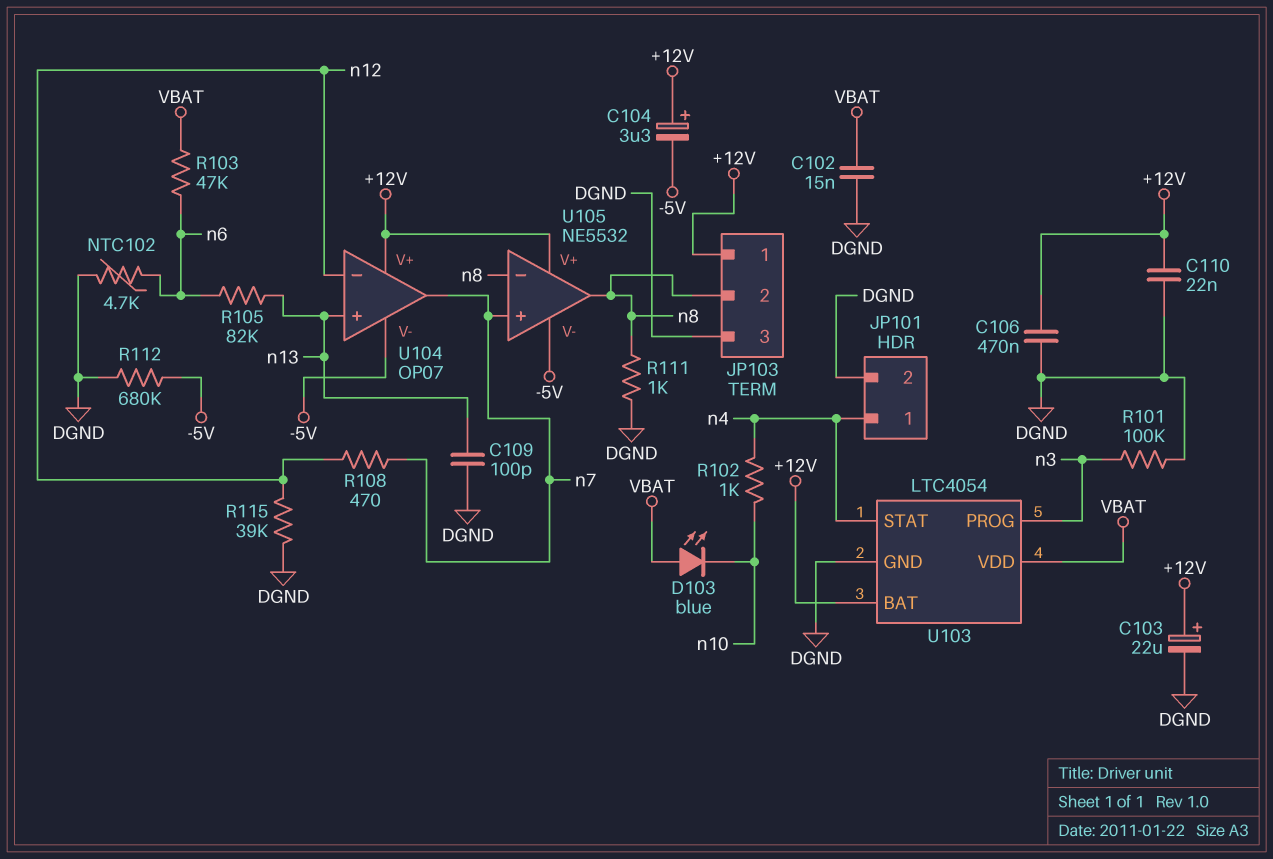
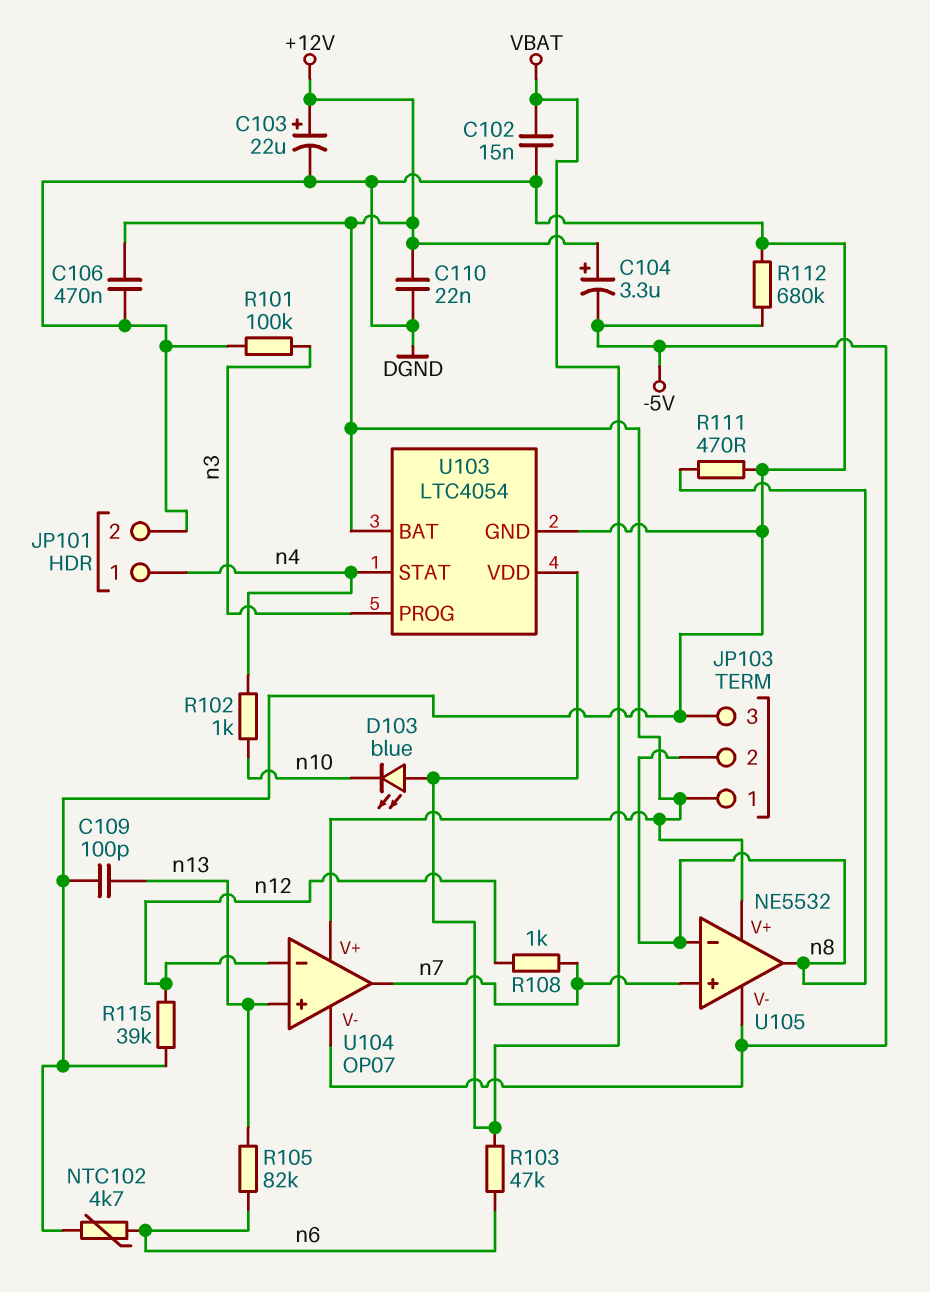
R108: 470 (n7, n12) -> 1k (n7, n12)
R111: 1k (DGND, n8) -> 470 (DGND, n8)

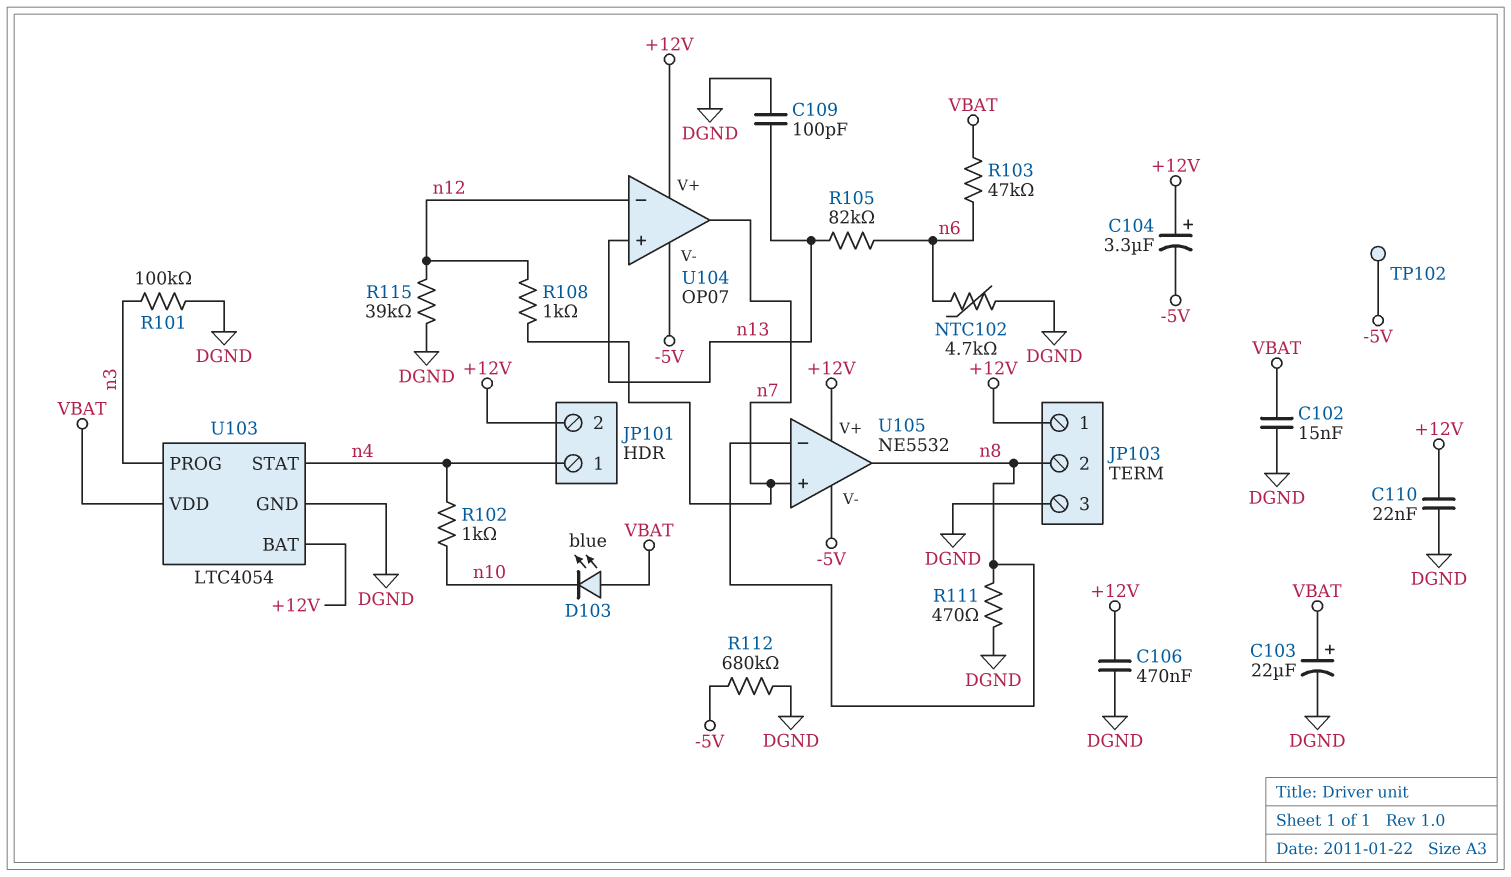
C103: 22uF (plus +12V, minus DGND) -> 22uF (plus VBAT, minus DGND)
JP101 pin 2: DGND -> +12V
TP102: none -> test point (-5V)

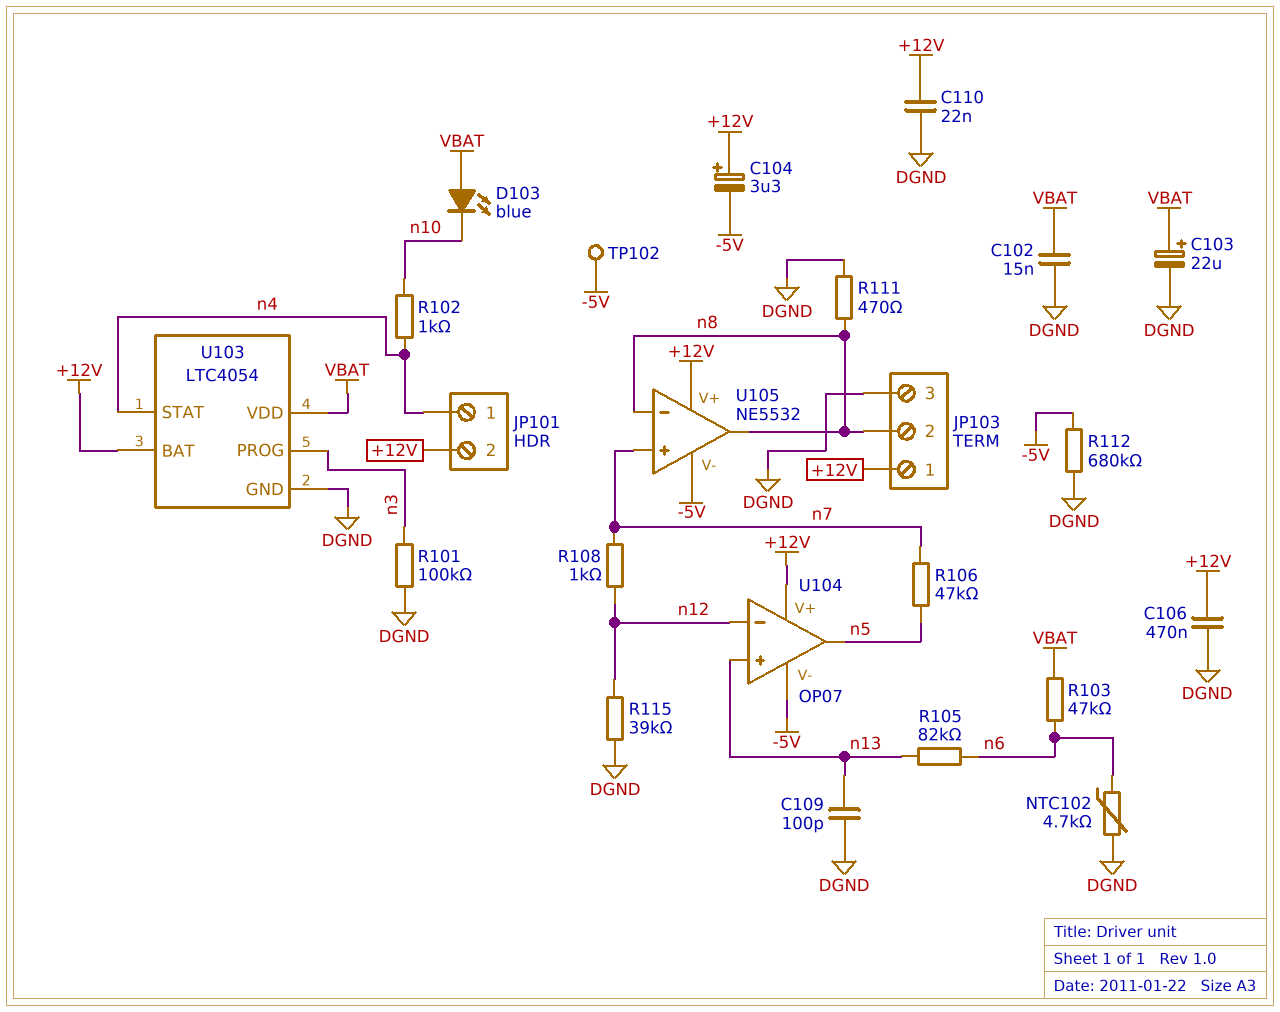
R106: none -> 47k (n5, n7)
U104 pin out: n7 -> n5

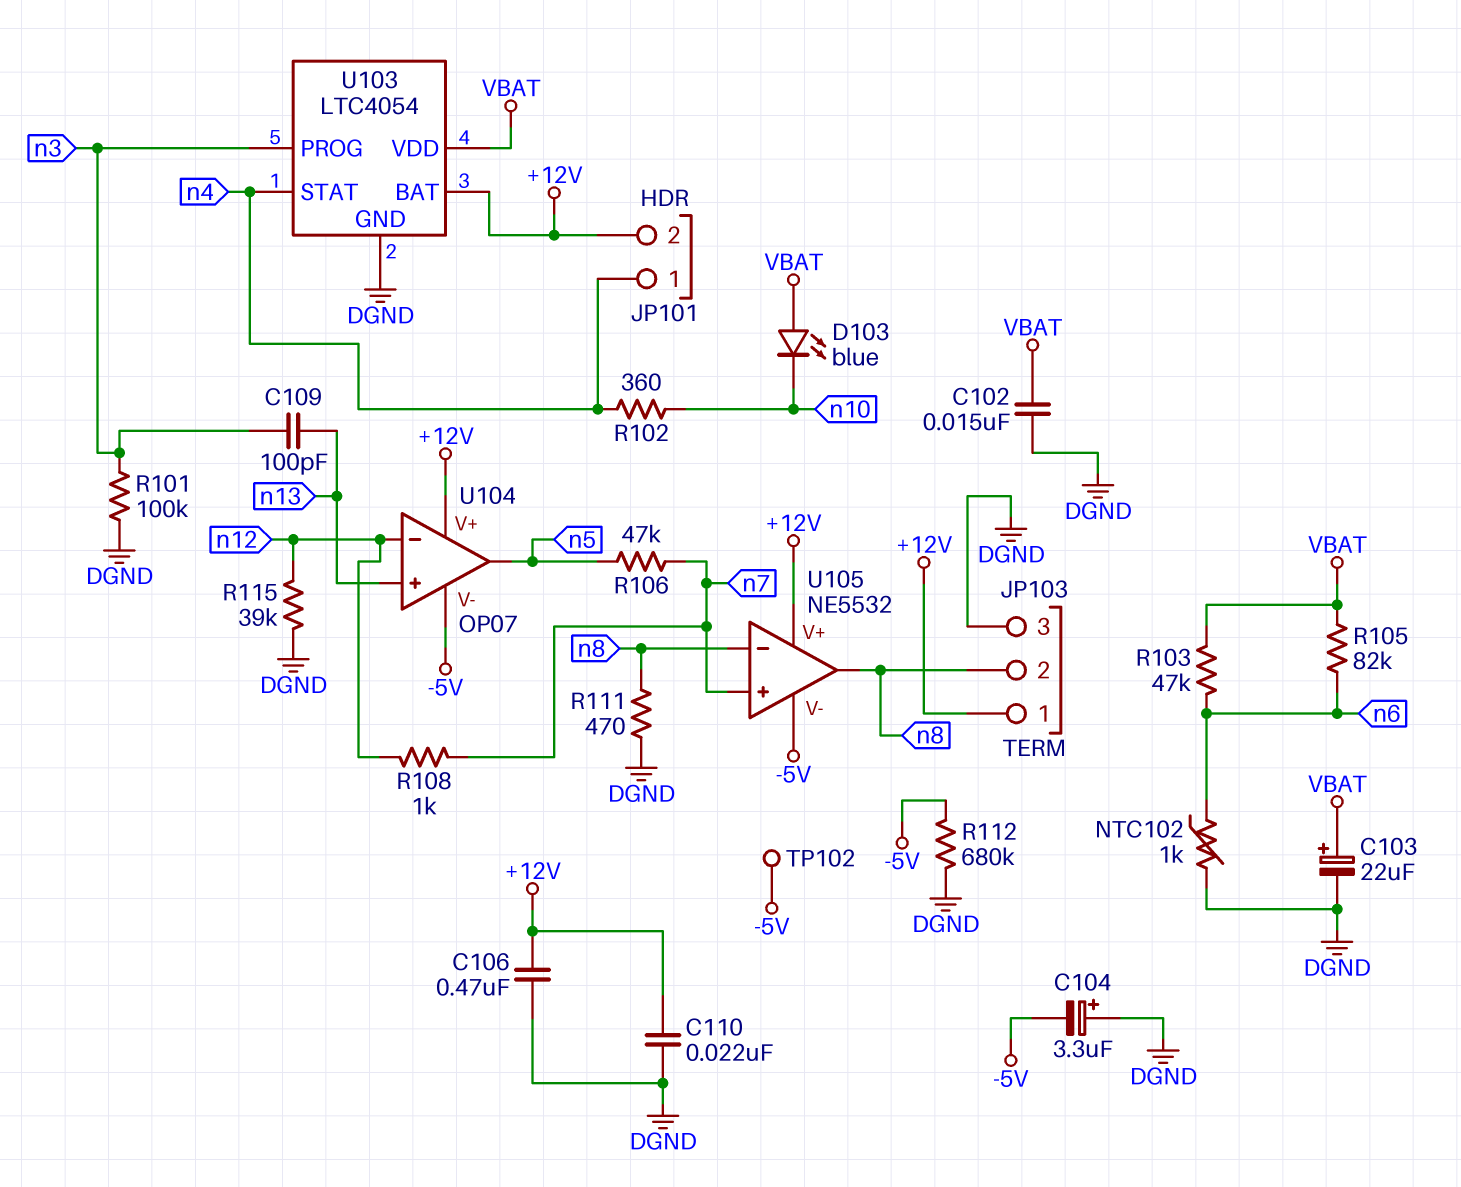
C104: 3.3uF (plus +12V, minus -5V) -> 3.3uF (plus DGND, minus -5V)
C109: 100pF (DGND, n13) -> 100pF (n3, n13)
NTC102: 4.7k (DGND, n6) -> 1k (DGND, n6)
R102: 1k (n4, n10) -> 360 (n4, n10)
R105: 82k (n6, n13) -> 82k (VBAT, n6)

